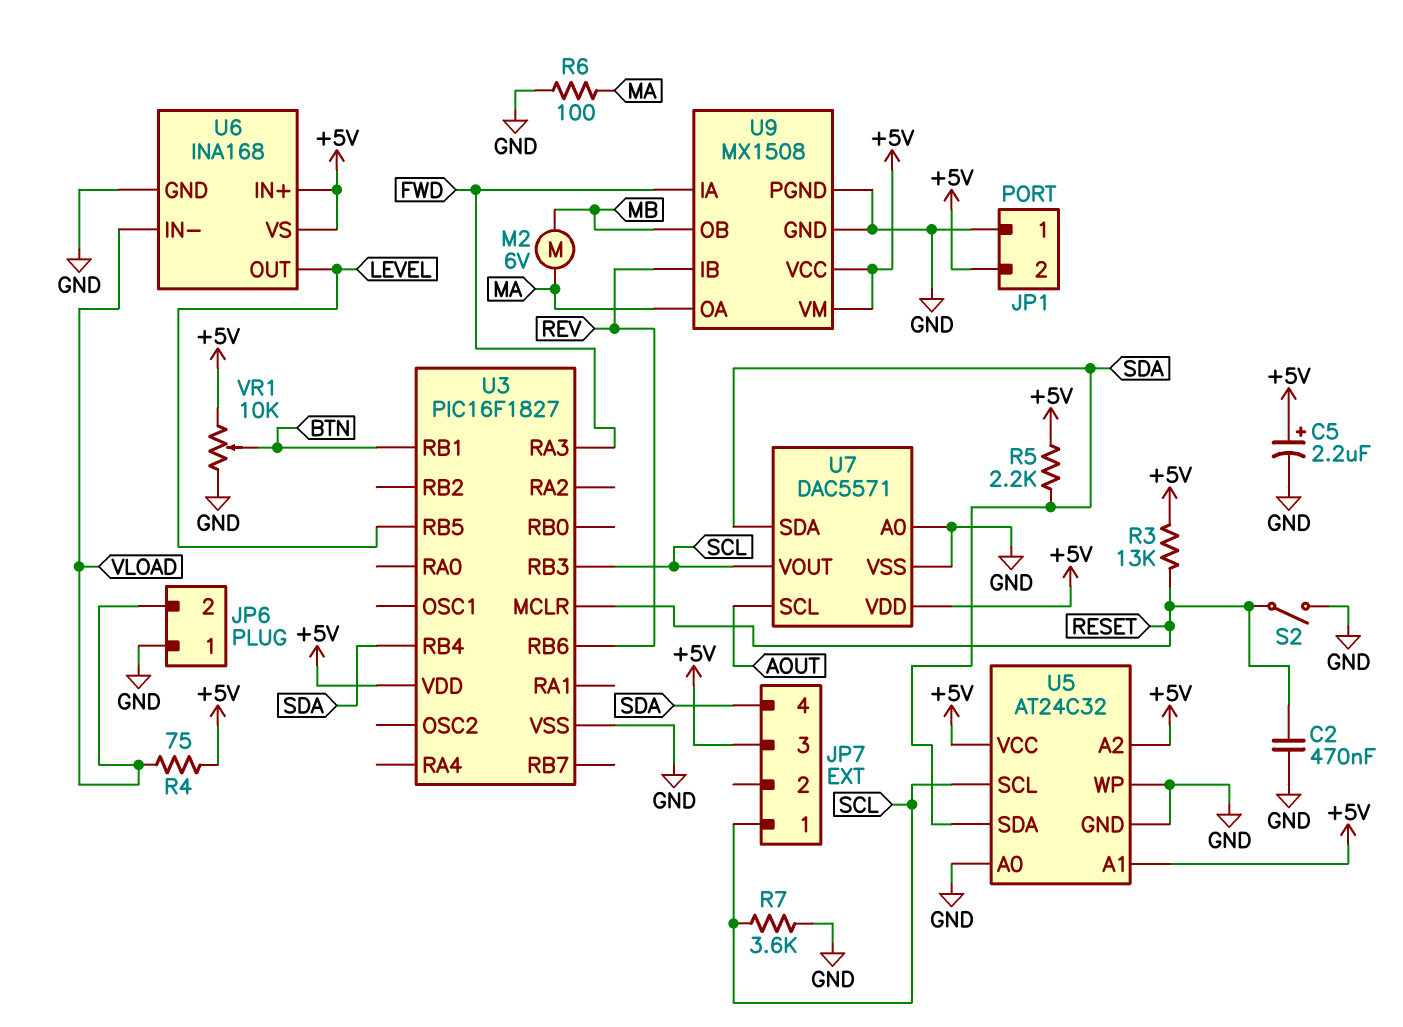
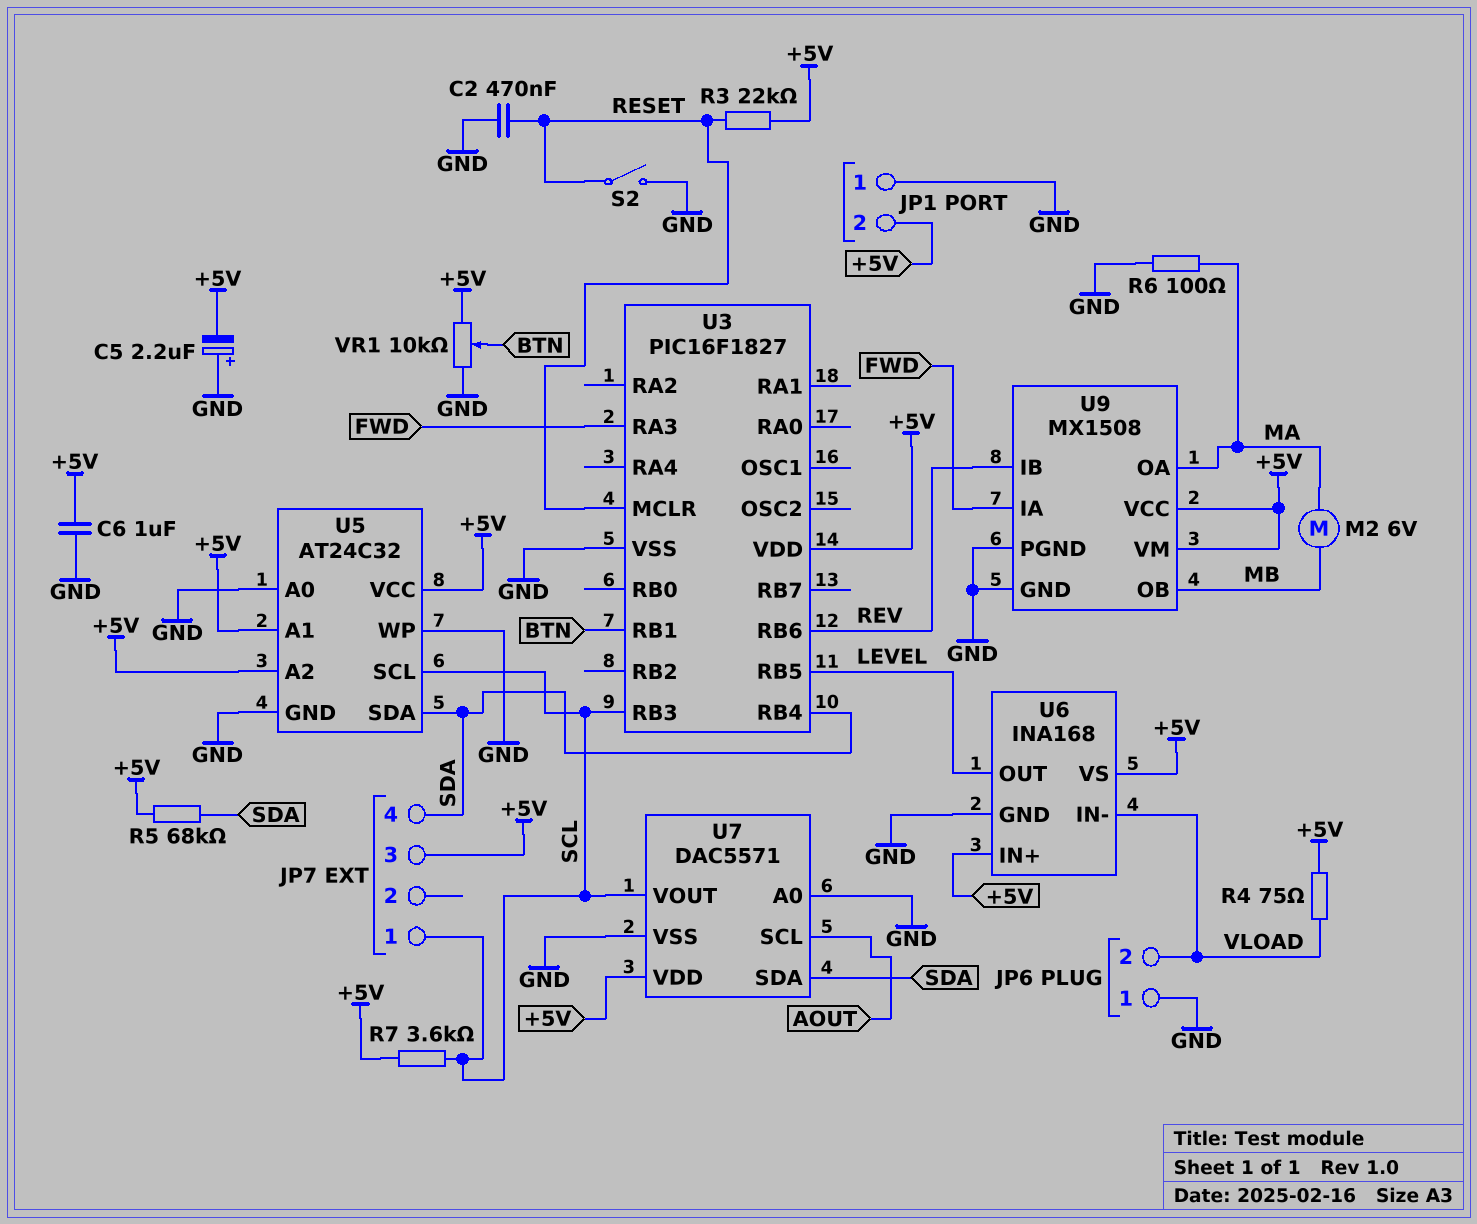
C5: 2.2uF (plus +5V, minus GND) -> 2.2uF (plus GND, minus +5V)
C6: none -> 1uF (+5V, GND)
R3: 13k (+5V, RESET) -> 22k (+5V, RESET)
R5: 2.2k (+5V, SDA) -> 68k (+5V, SDA)
R7: 3.6k (GND, SCL) -> 3.6k (+5V, SCL)

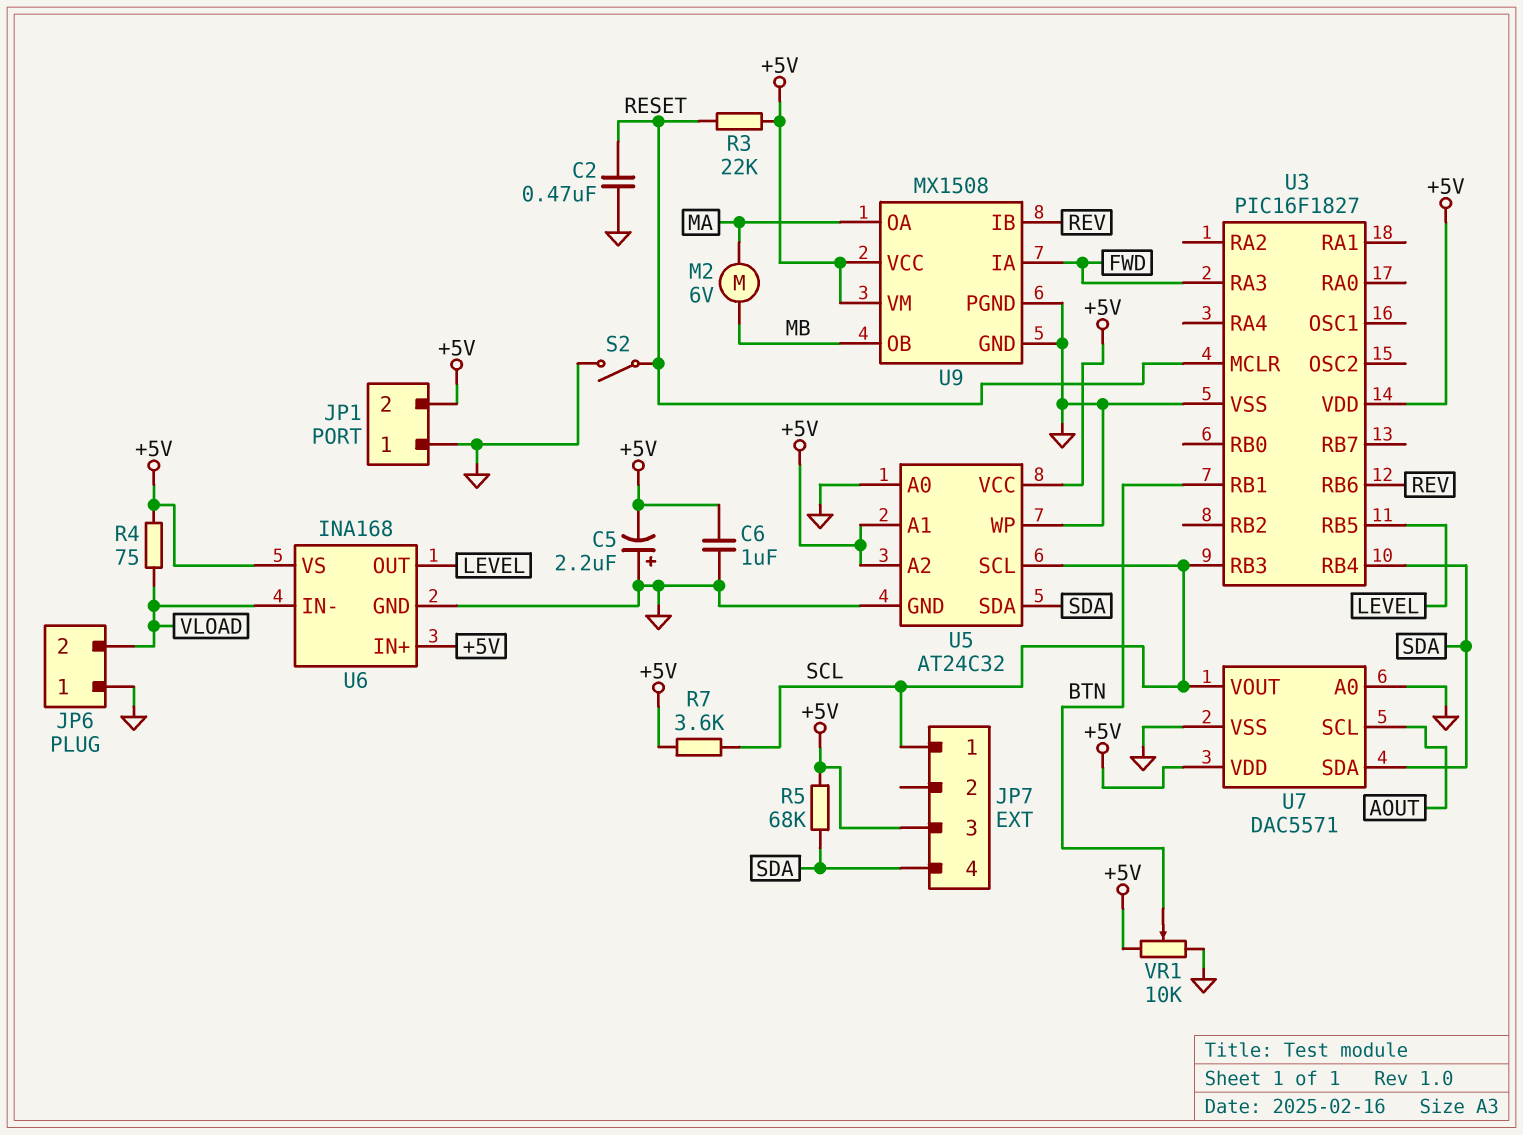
R6: 100 (GND, MA) -> none

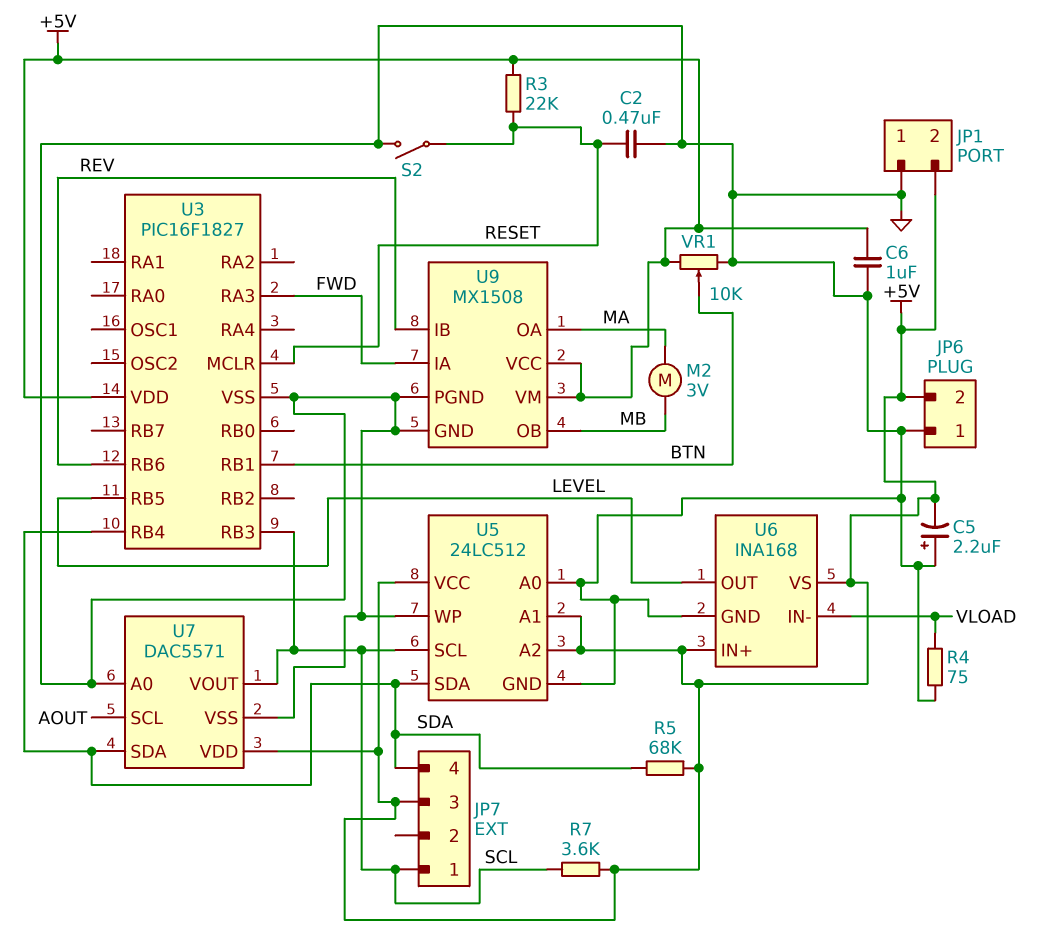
JP6 pin 2: VLOAD -> +5V
M2: motor 6V (MA, MB) -> motor 3V (MA, MB)
R4: 75 (+5V, VLOAD) -> 75 (GND, VLOAD)
U5: AT24C32 -> 24LC512

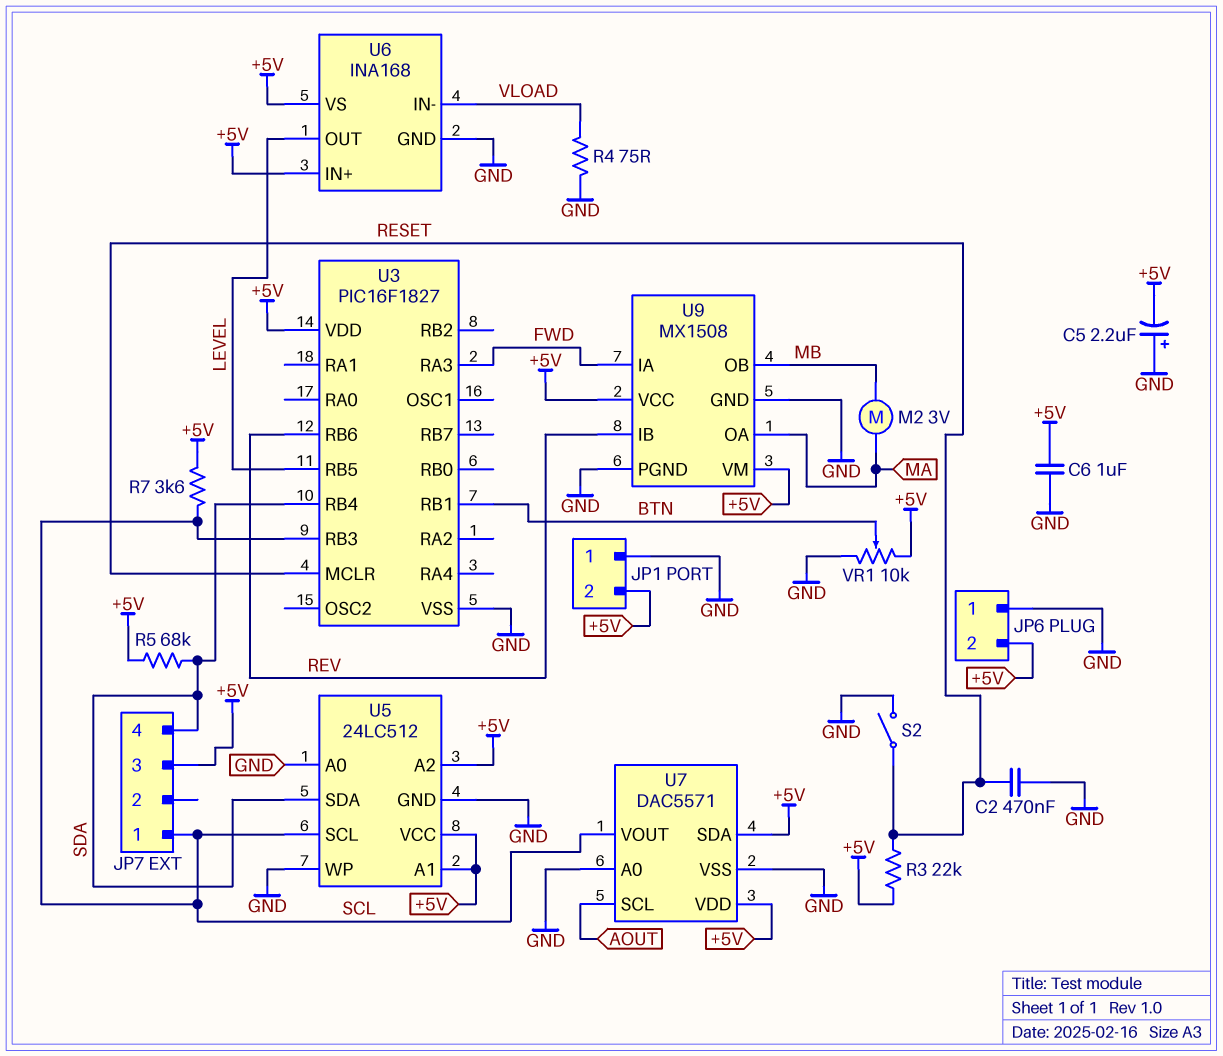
U7 pin SDA: SDA -> +5V

